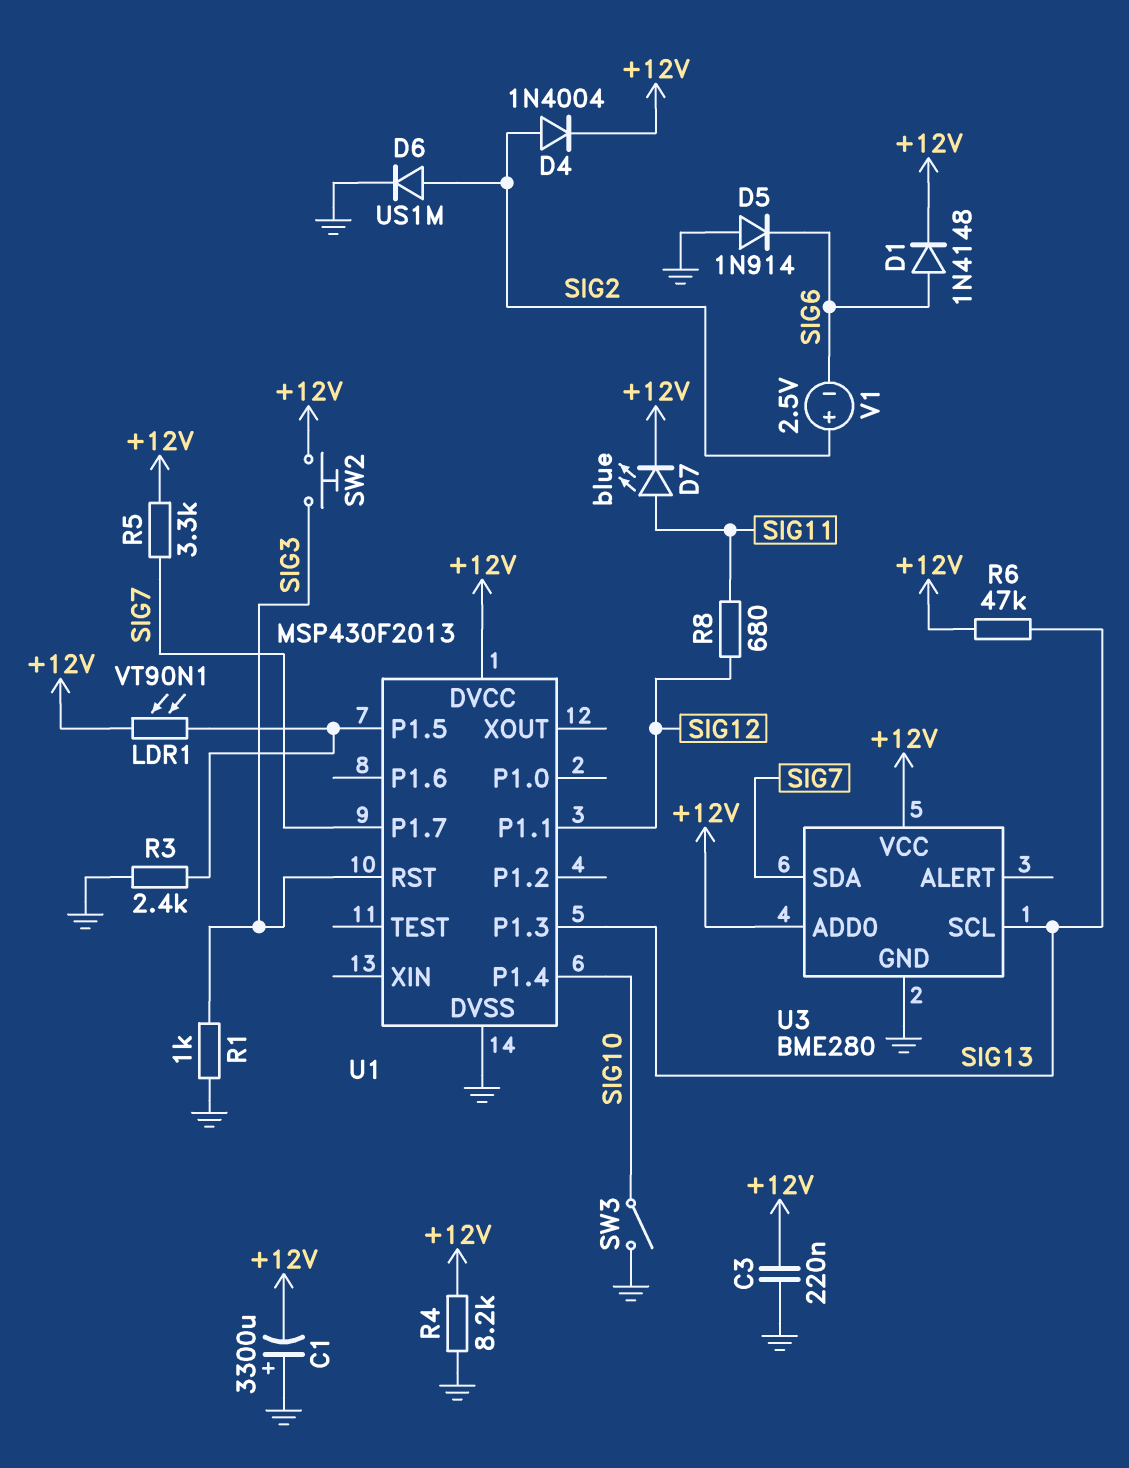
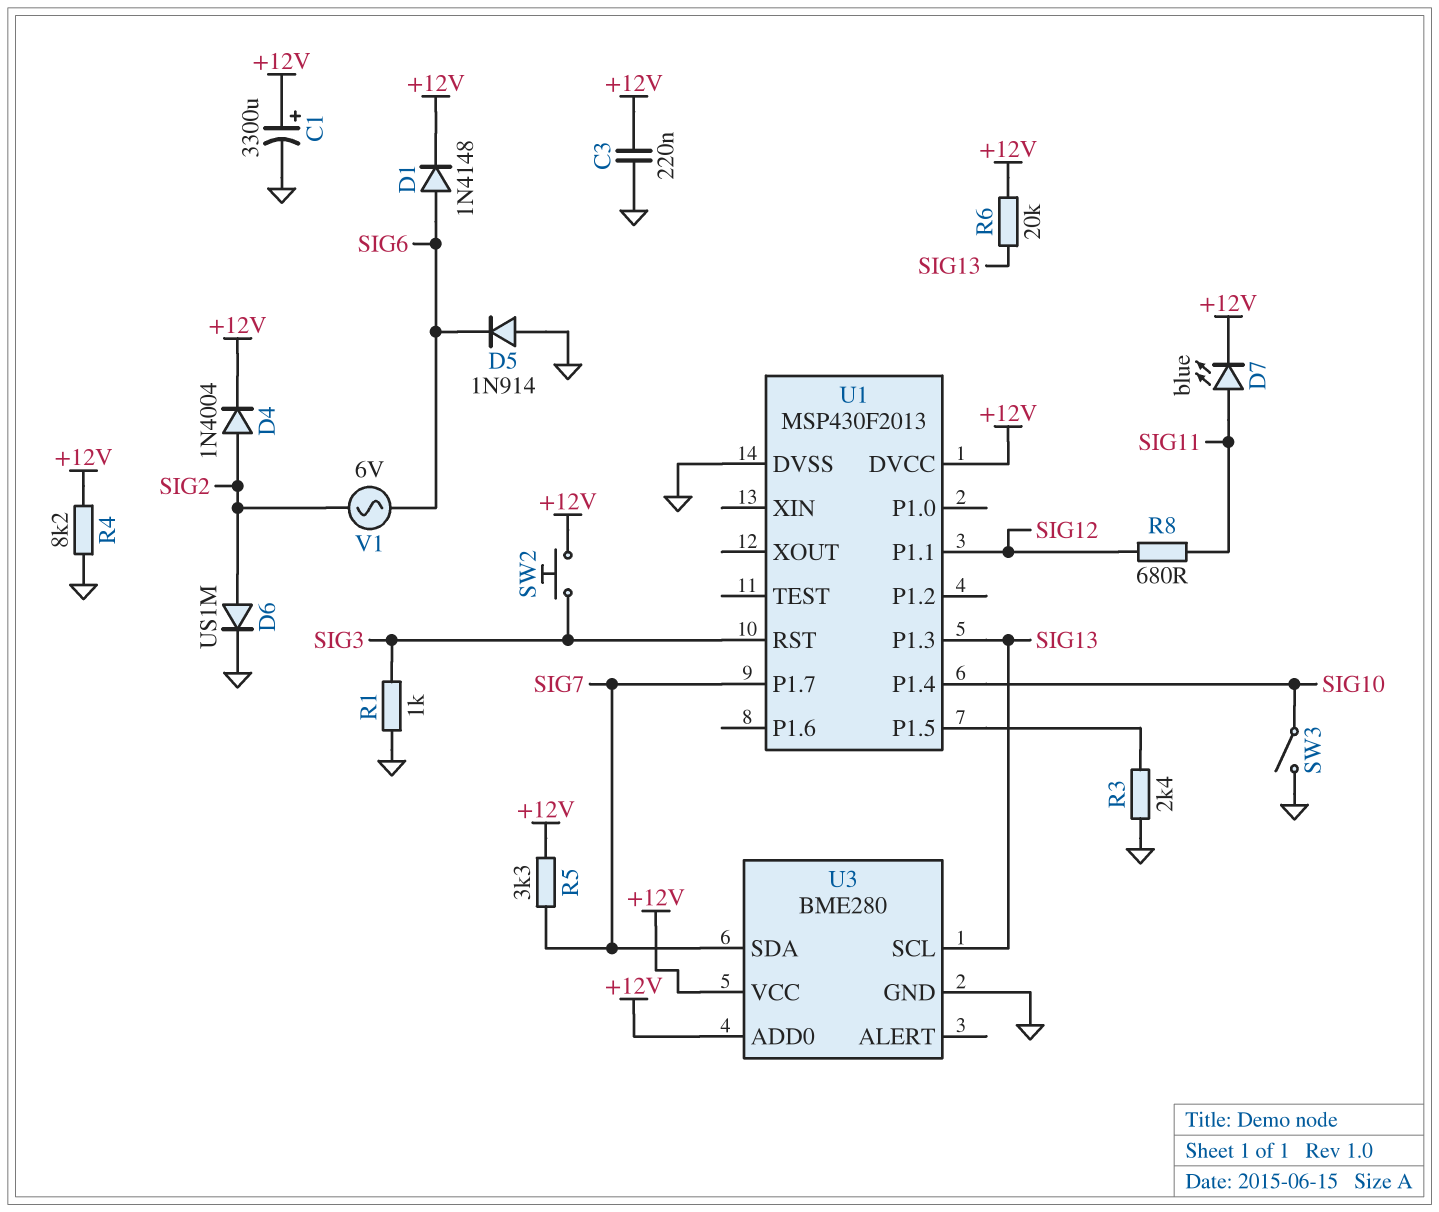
C1: 3300uF (plus GND, minus +12V) -> 3300uF (plus +12V, minus GND)
LDR1: VT90N1 (+12V, U1/P1.5) -> none
R6: 47k (+12V, SIG13) -> 20k (+12V, SIG13)
V1: 2.5V (plus SIG2, minus SIG6) -> AC 6V (SIG2, SIG6)

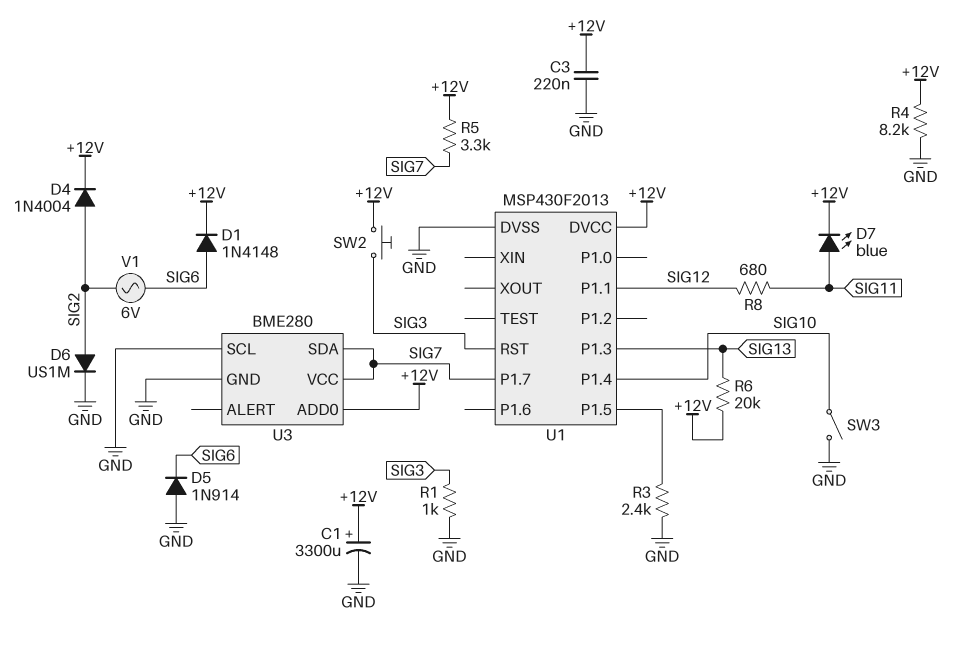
U3 pin SCL: SIG13 -> GND
U3 pin VCC: +12V -> SIG7

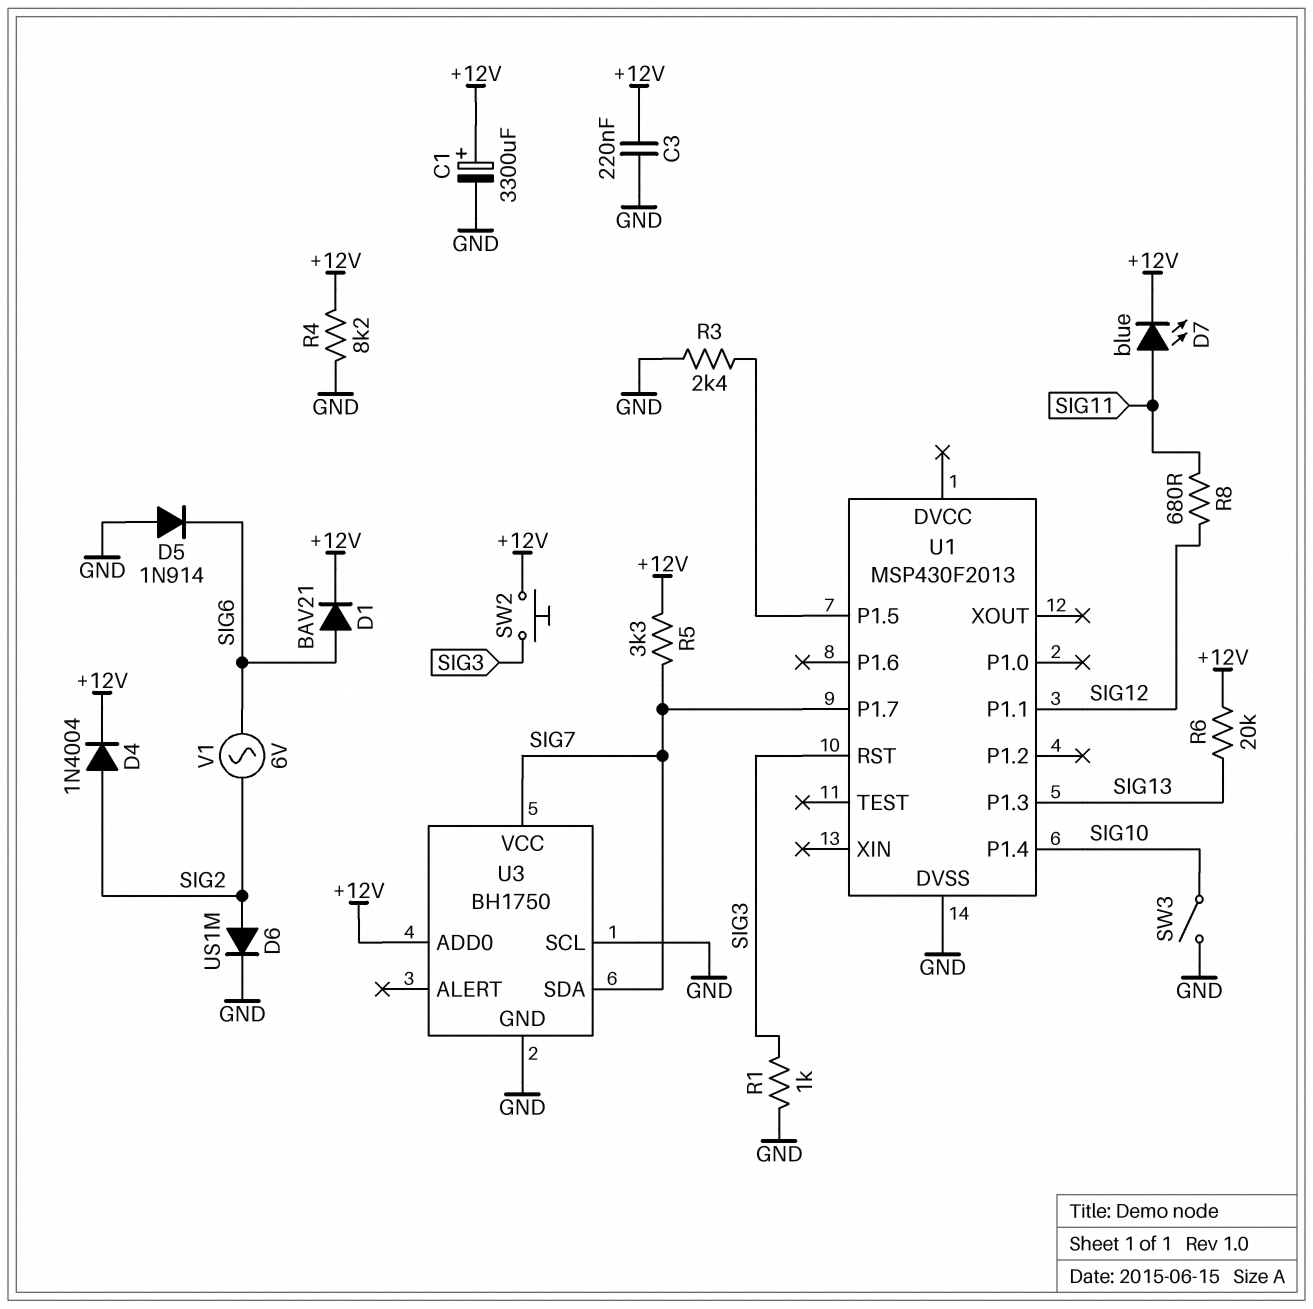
D1: diode 1N4148 (A SIG6, K +12V) -> diode BAV21 (A SIG6, K +12V)
U1 pin DVCC: +12V -> none
U3: BME280 -> BH1750

